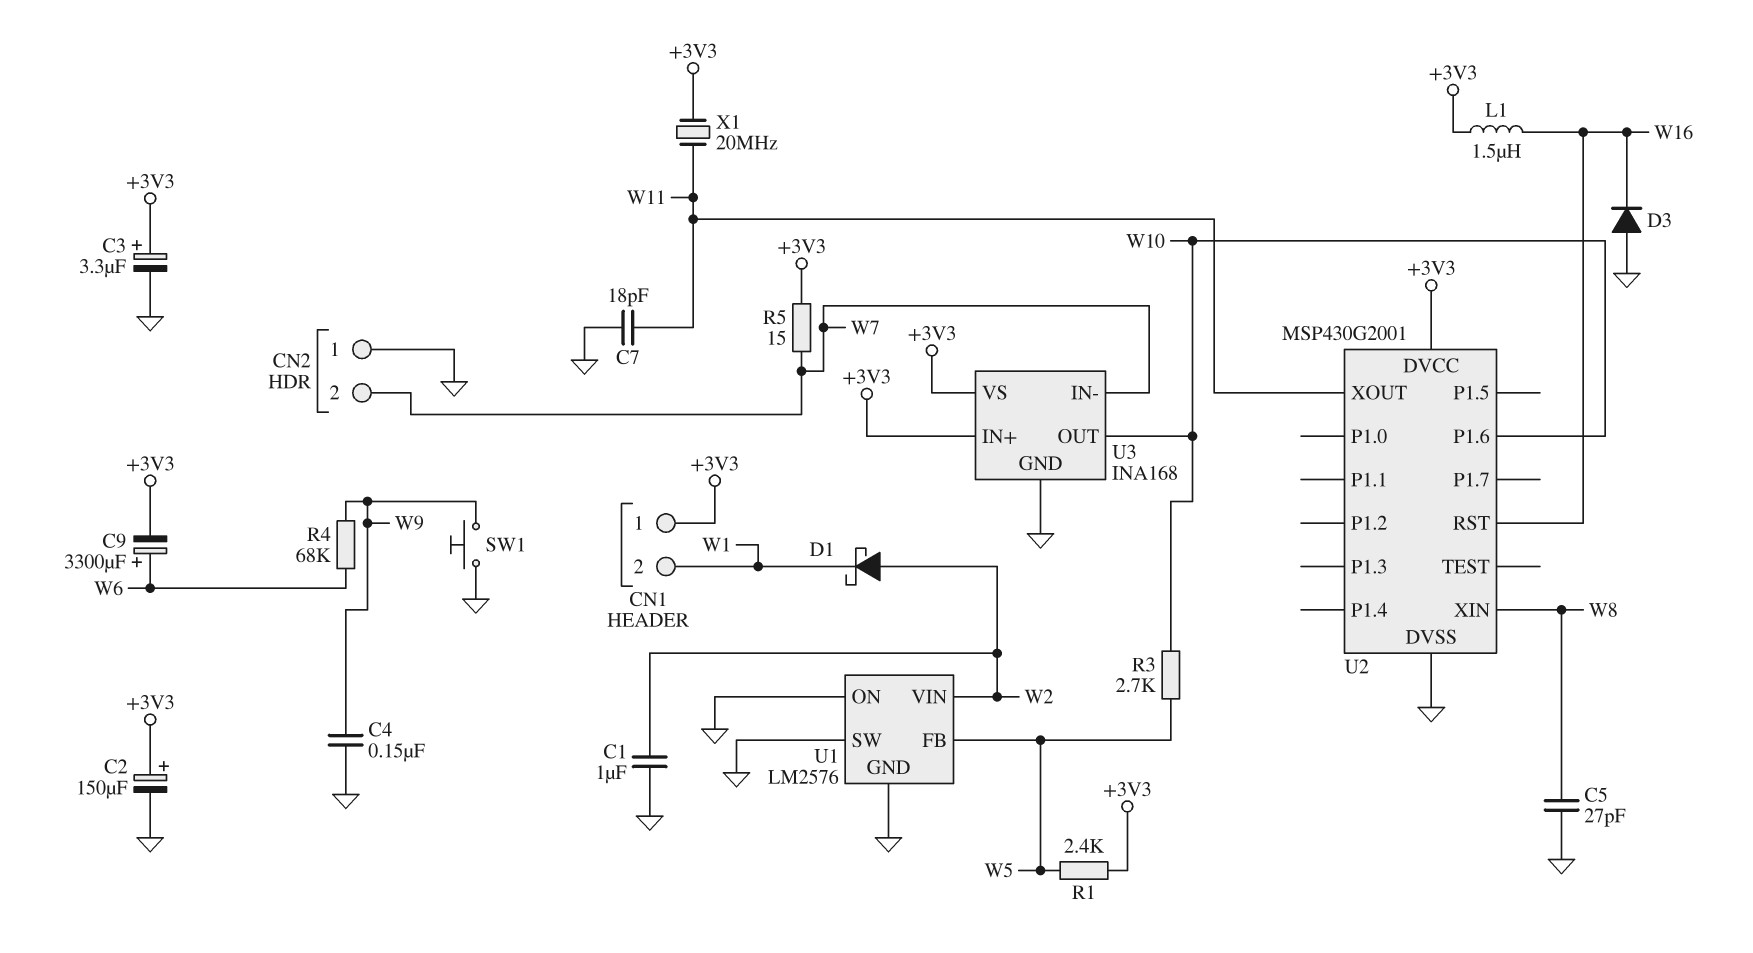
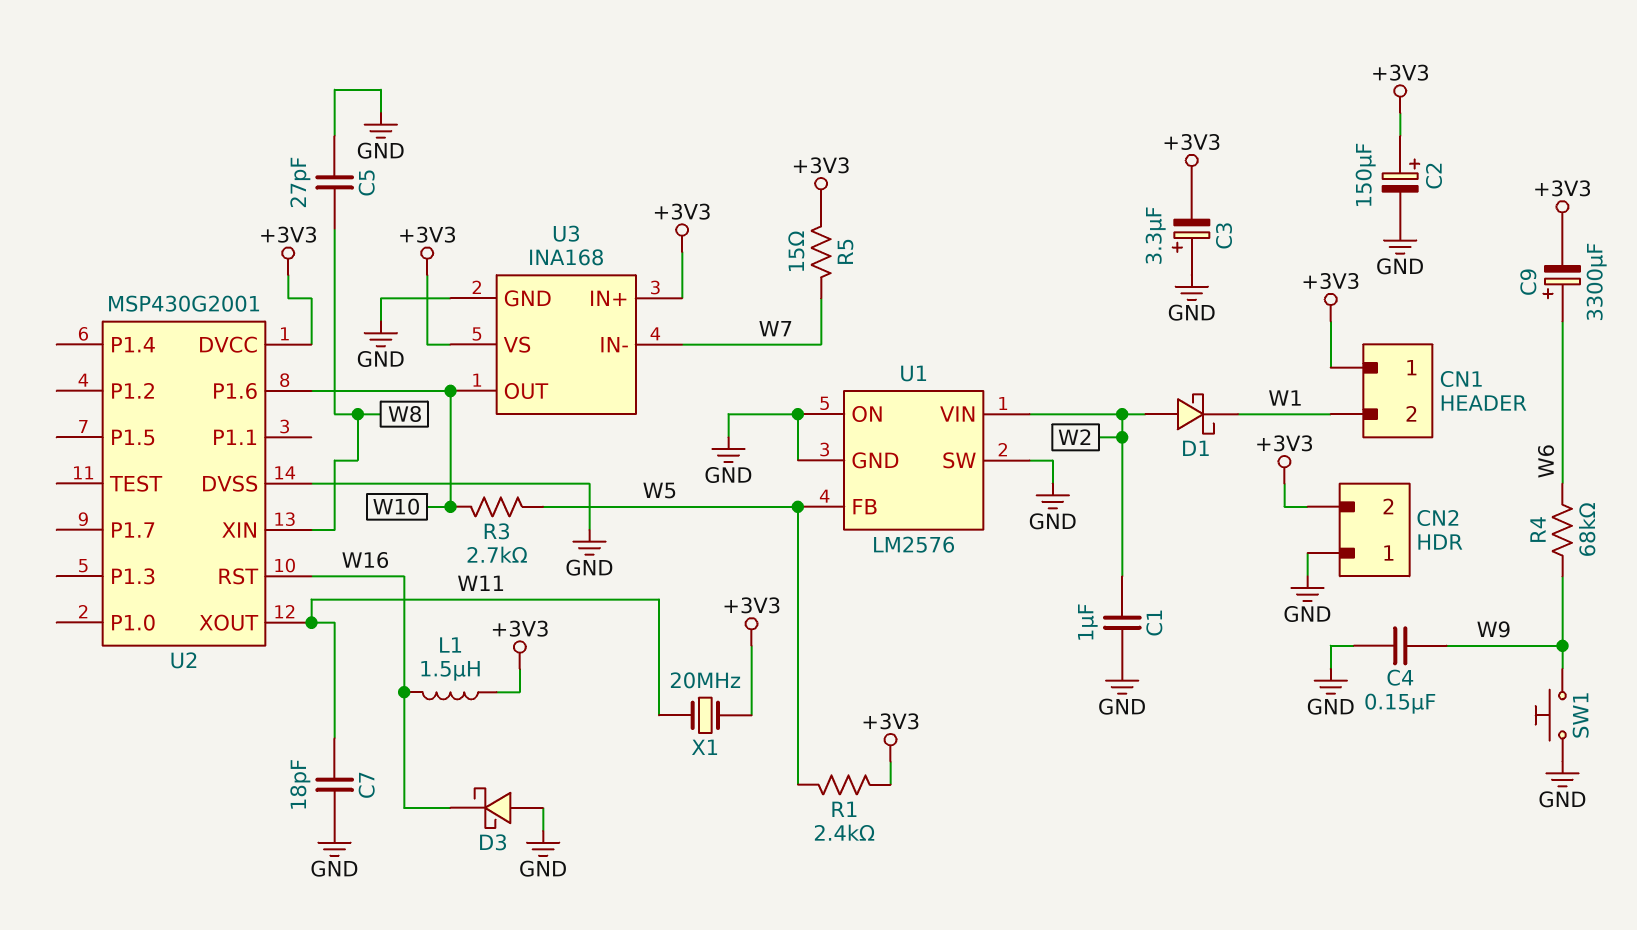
C3: 3.3uF (plus +3V3, minus GND) -> 3.3uF (plus GND, minus +3V3)
CN2 pin 2: W7 -> +3V3
D3: diode (A GND, K W16) -> schottky (A GND, K W16)

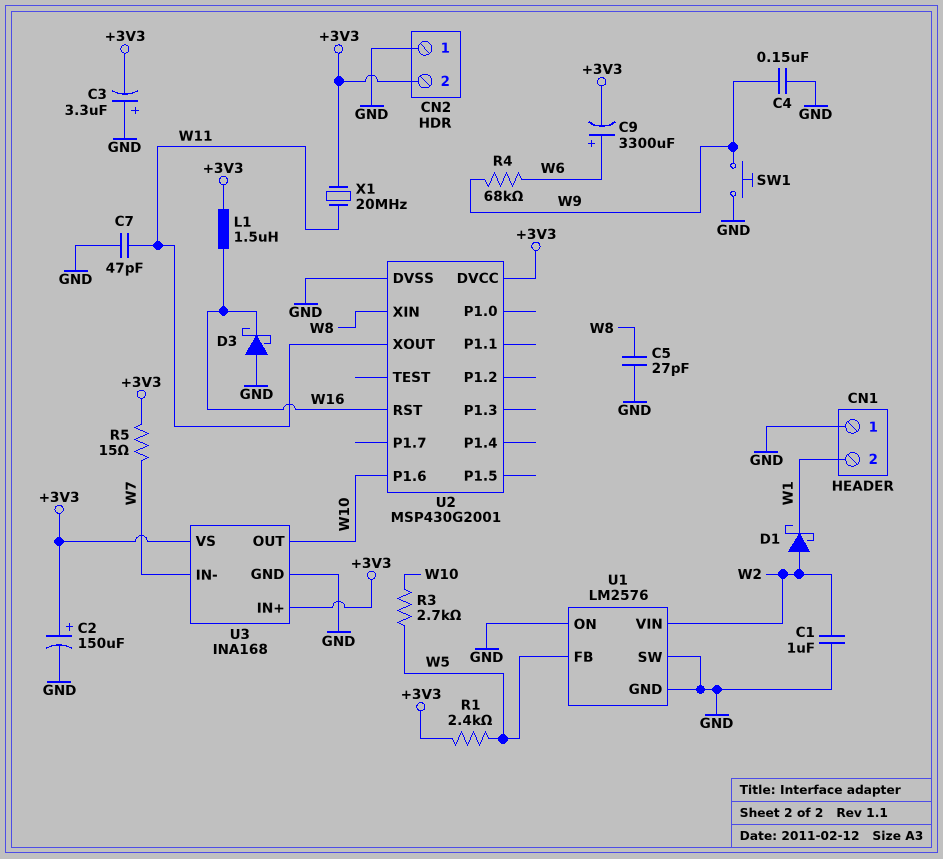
C7: 18pF (GND, W11) -> 47pF (GND, W11)
CN1 pin 1: +3V3 -> GND

